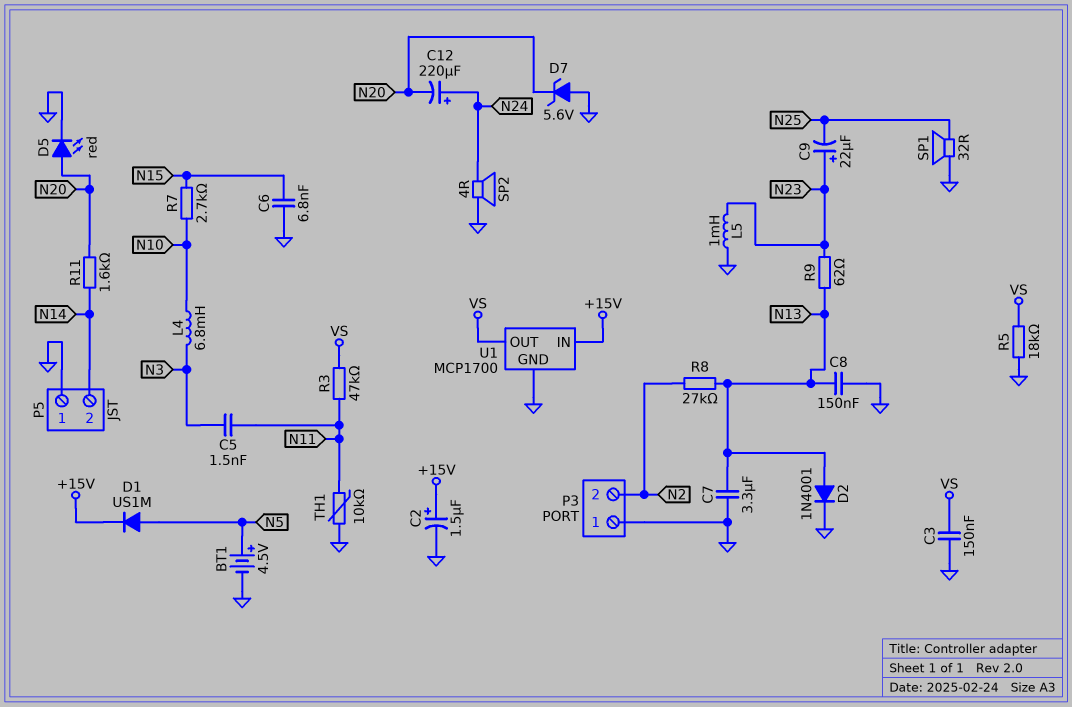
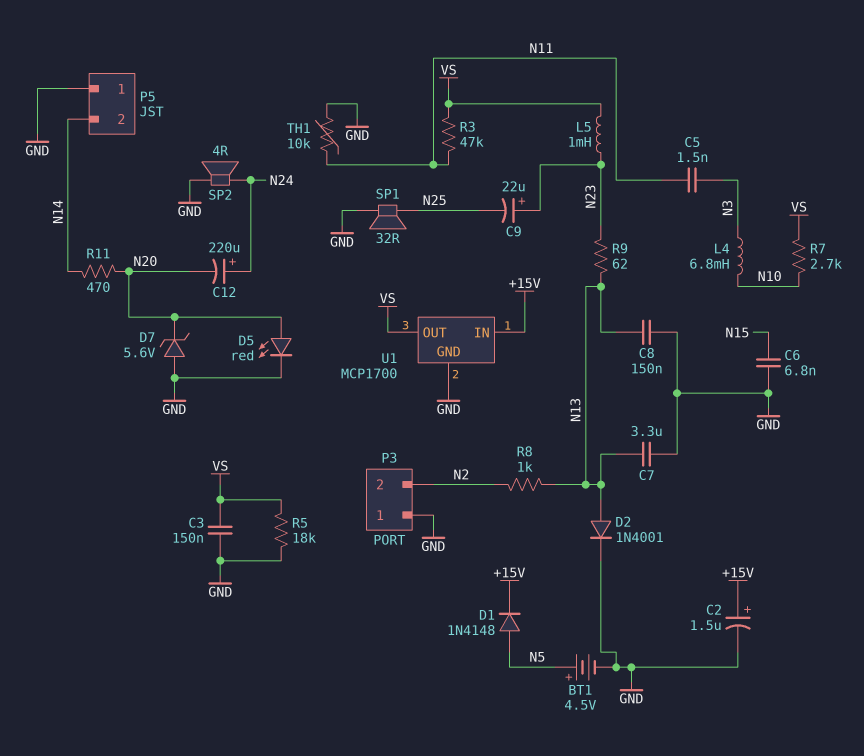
D1: diode US1M (A N5, K +15V) -> diode 1N4148 (A N5, K +15V)
L5: 1mH (GND, N23) -> 1mH (N23, VS)
R7: 2.7k (N10, N15) -> 2.7k (N10, VS)
R8: 27k (N2, N13) -> 1k (N2, N13)
R11: 1.6k (N14, N20) -> 470 (N14, N20)

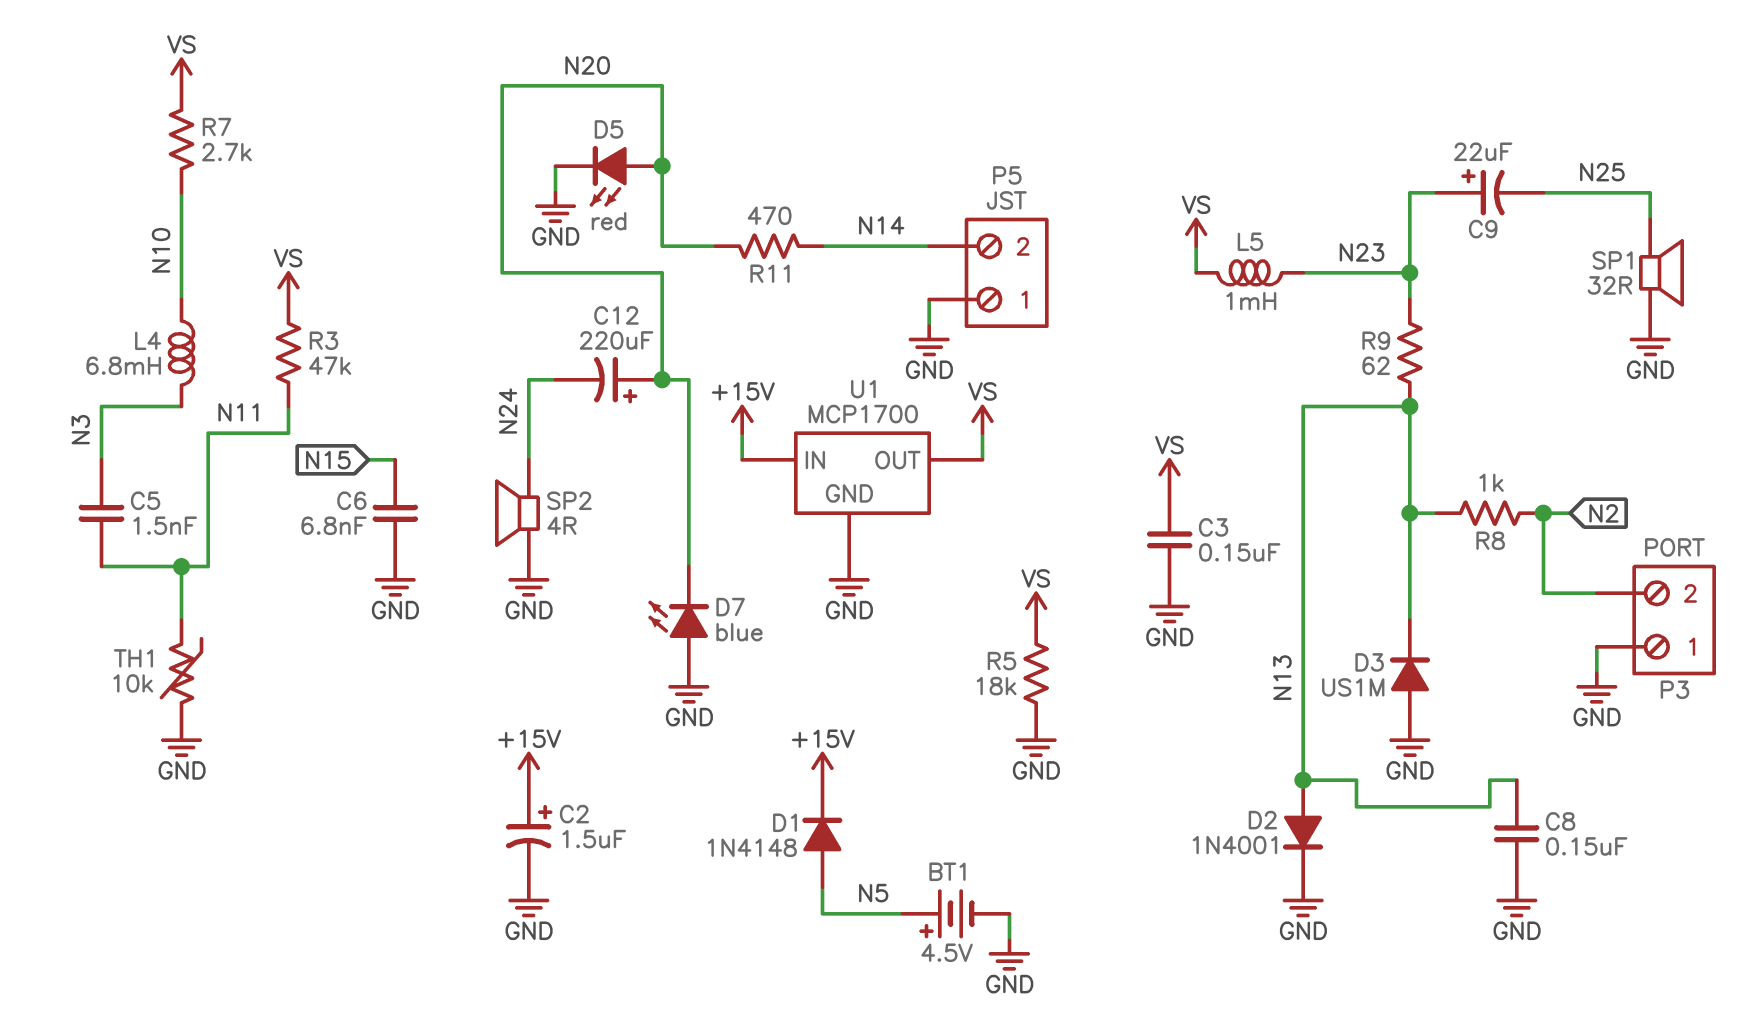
C7: 3.3uF (GND, N13) -> none
C12: 220uF (plus N24, minus N20) -> 220uF (plus N20, minus N24)
D3: none -> diode US1M (A GND, K N13)
D7: zener 5.6V (A GND, K N20) -> LED blue (A GND, K N20)

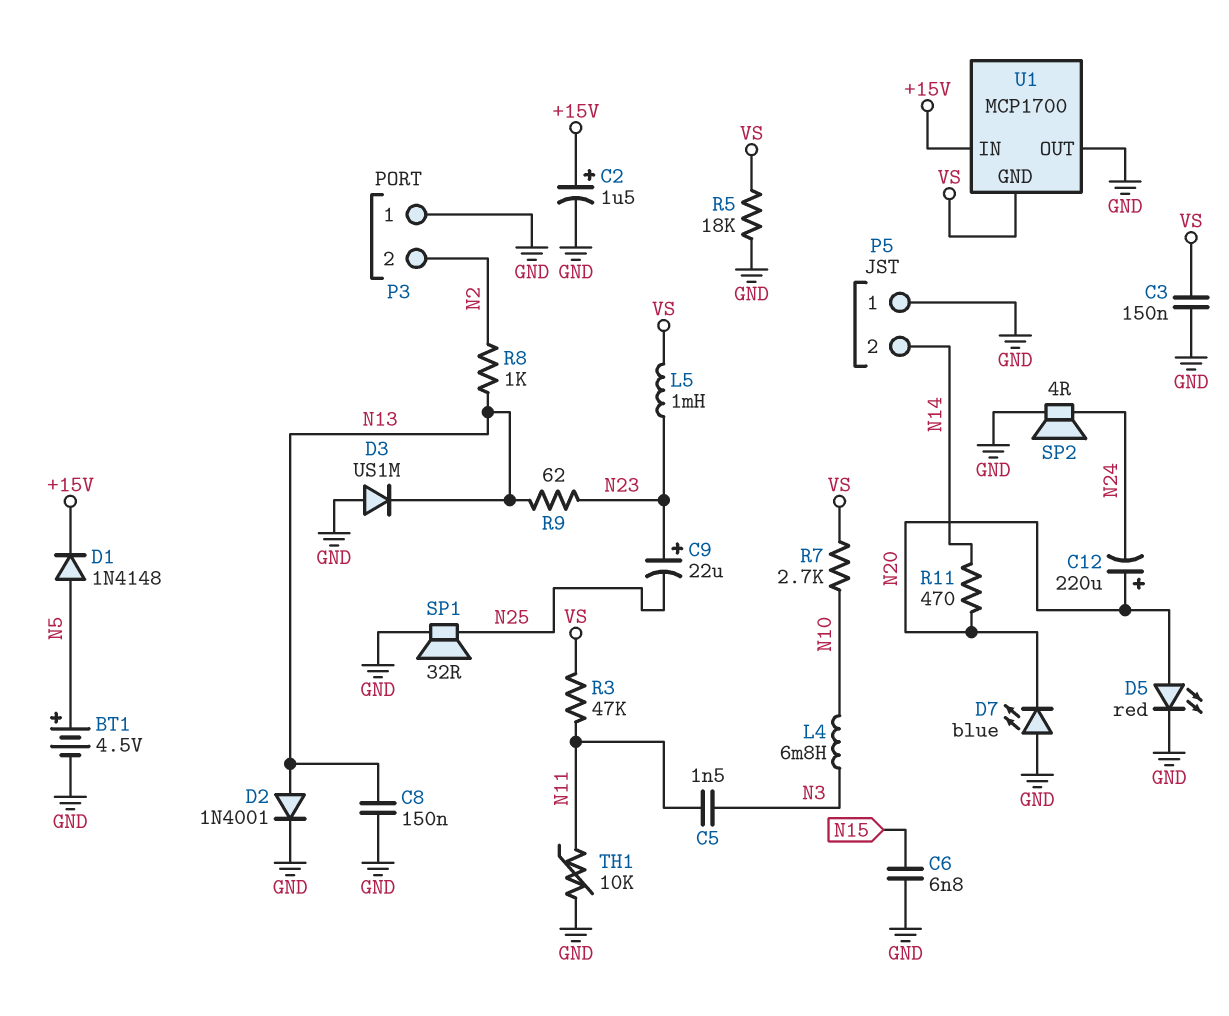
U1 pin GND: GND -> VS
U1 pin OUT: VS -> GND

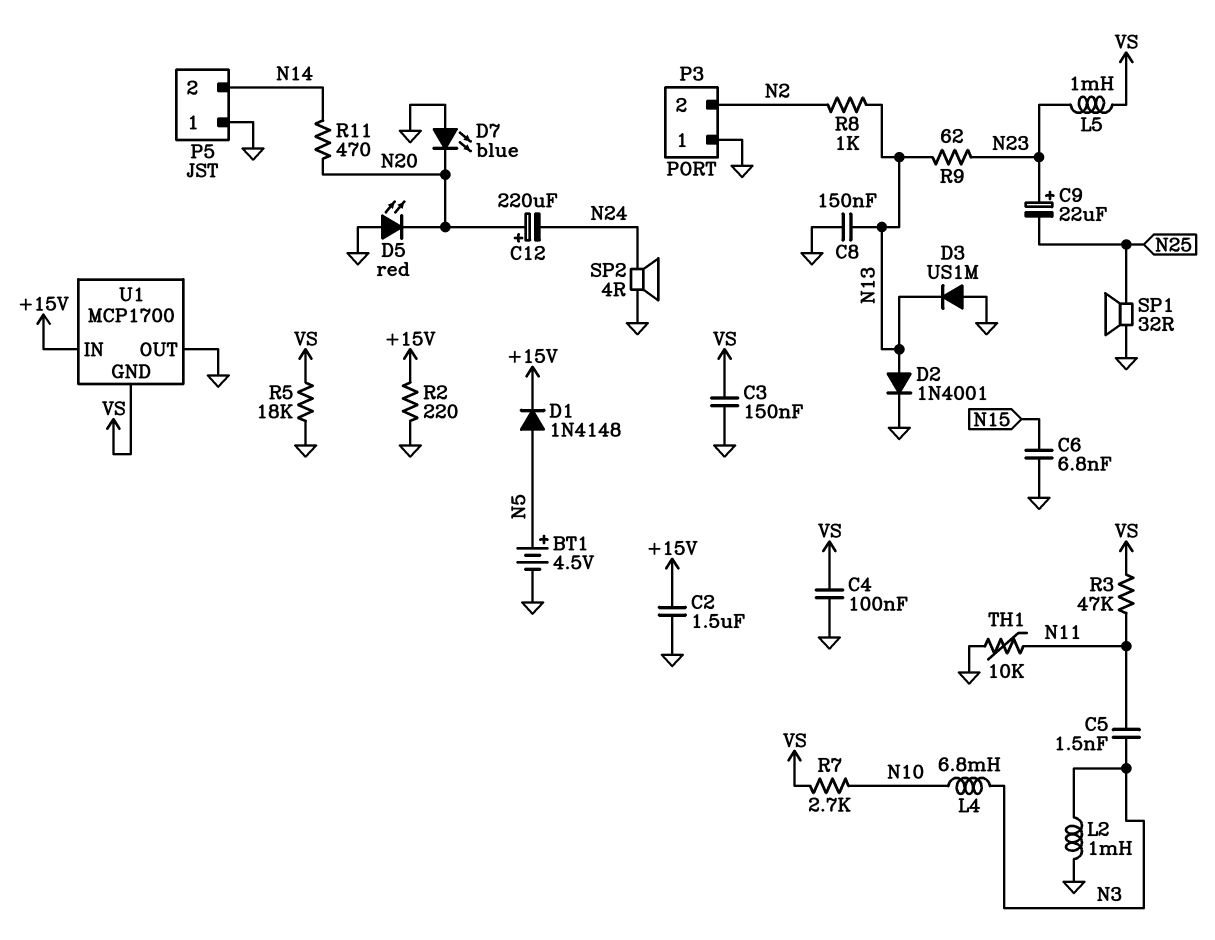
C2: 1.5uF (plus +15V, minus GND) -> 1.5uF (+15V, GND)
C4: none -> 100nF (GND, VS)
D5: LED red (A N20, K GND) -> LED red (A GND, K N20)
L2: none -> 1mH (GND, N3)
R2: none -> 220 (+15V, GND)

